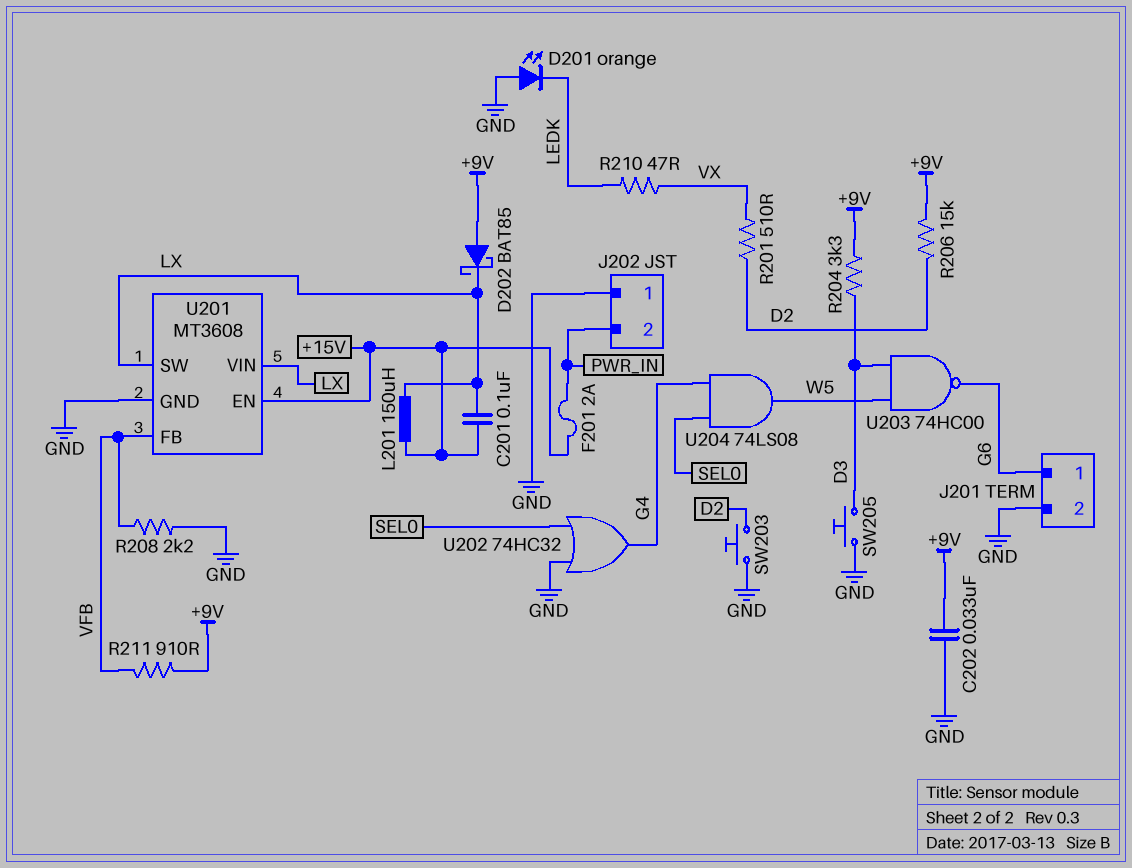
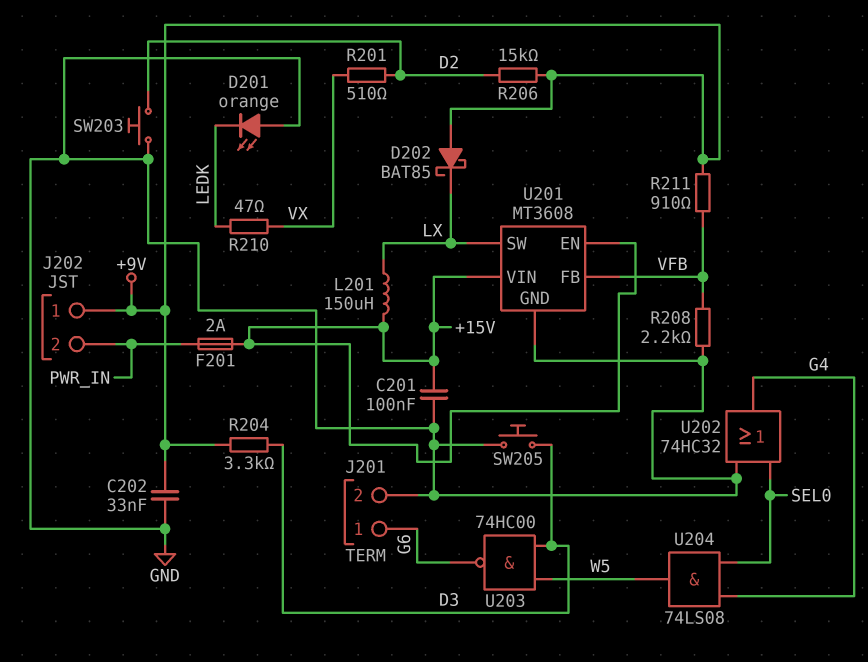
C201: 100nF (+15V, LX) -> 100nF (+15V, GND)
J202 pin 1: GND -> +9V
U201 pin VIN: LX -> +15V

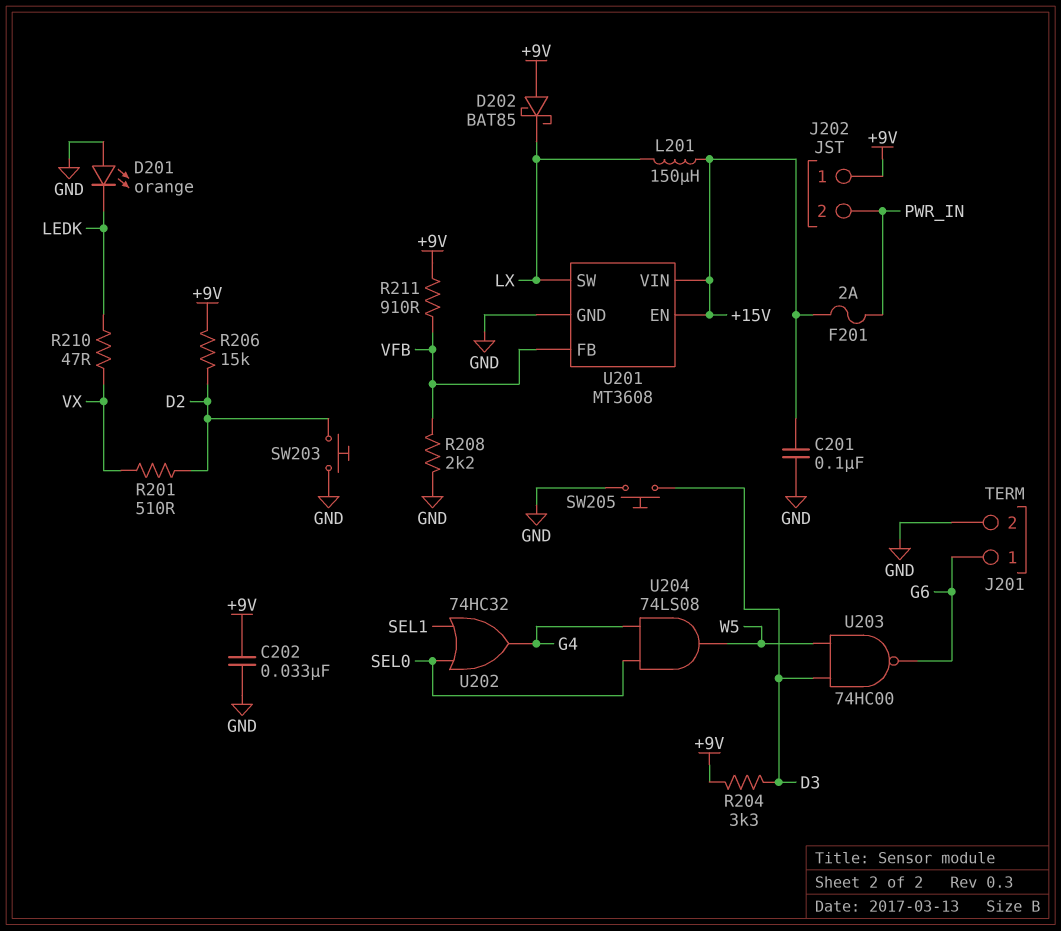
U202: OR 74HC32 (in GND, in SEL0, out G4) -> OR 74HC32 (in SEL0, in SEL1, out G4)

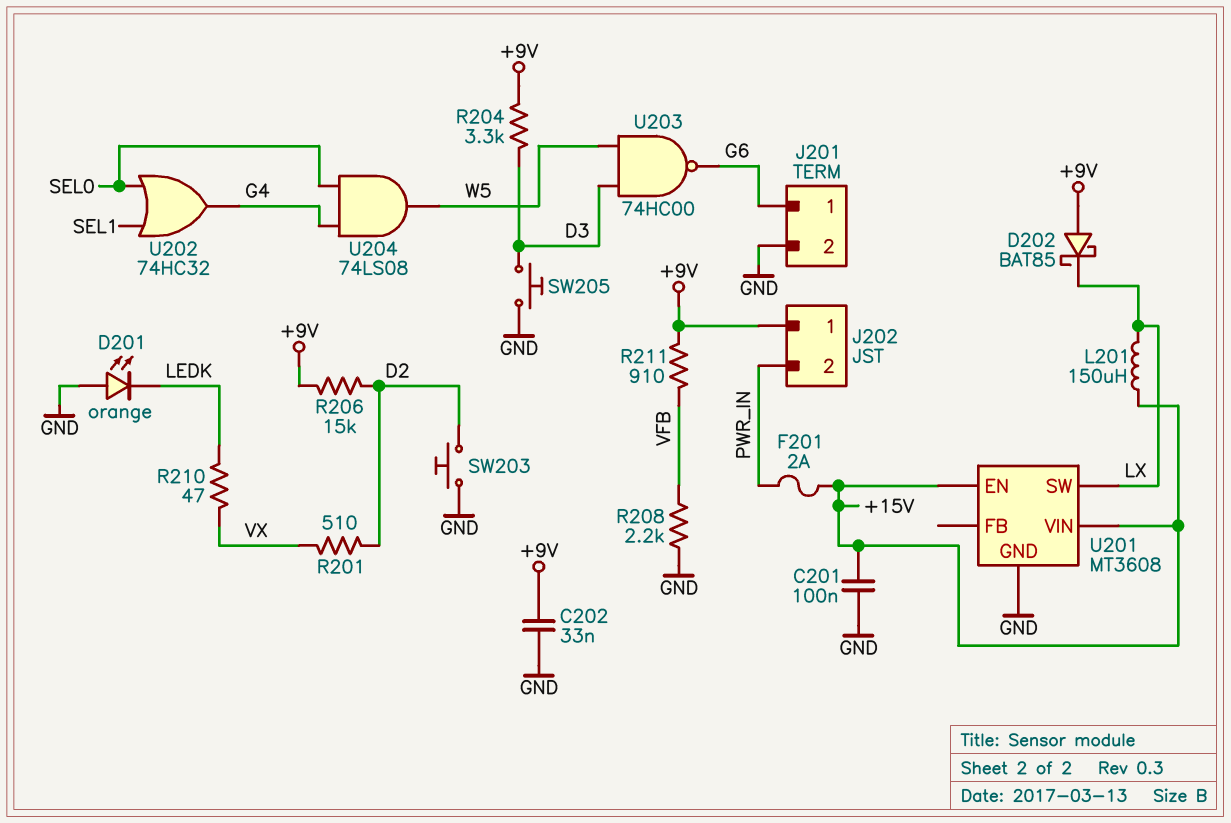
U201 pin FB: VFB -> none

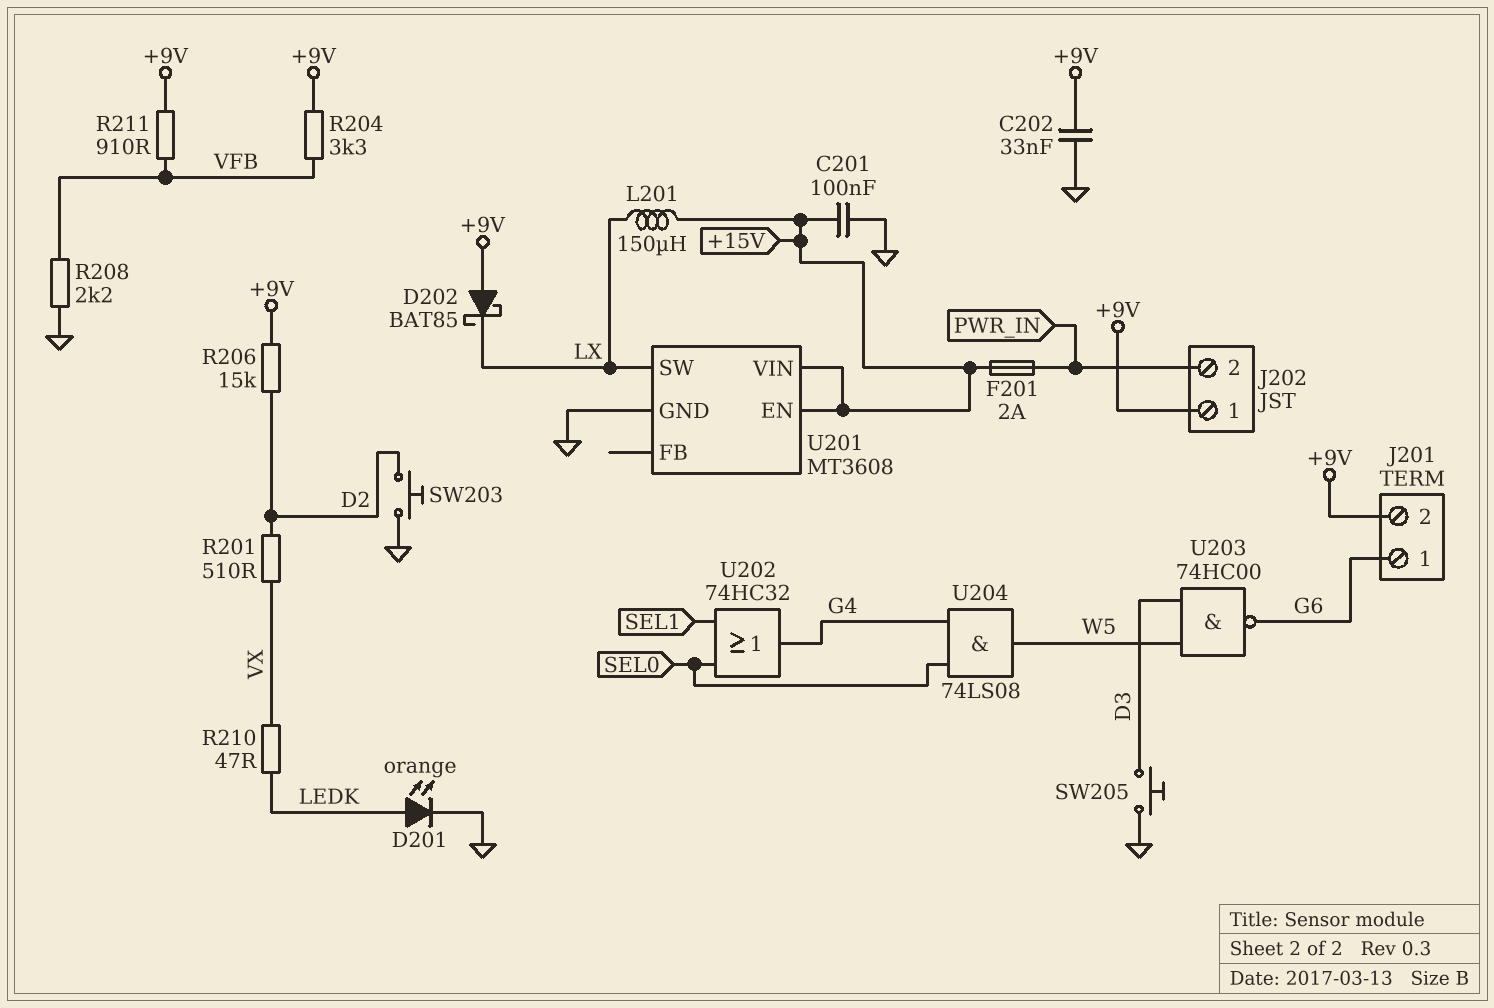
D201: LED orange (A GND, K LEDK) -> LED orange (A LEDK, K GND)
J201 pin 2: GND -> +9V
R204: 3.3k (+9V, D3) -> 3.3k (+9V, VFB)

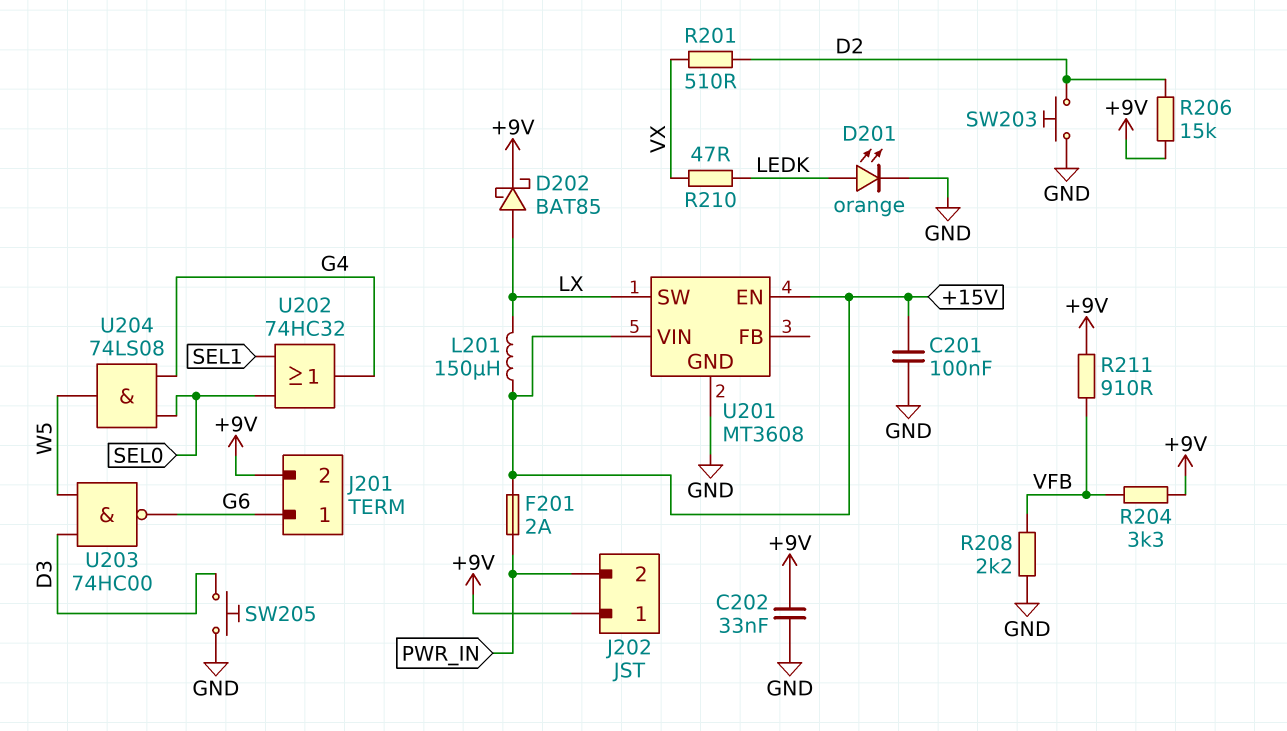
D202: schottky BAT85 (A +9V, K LX) -> schottky BAT85 (A LX, K +9V)

